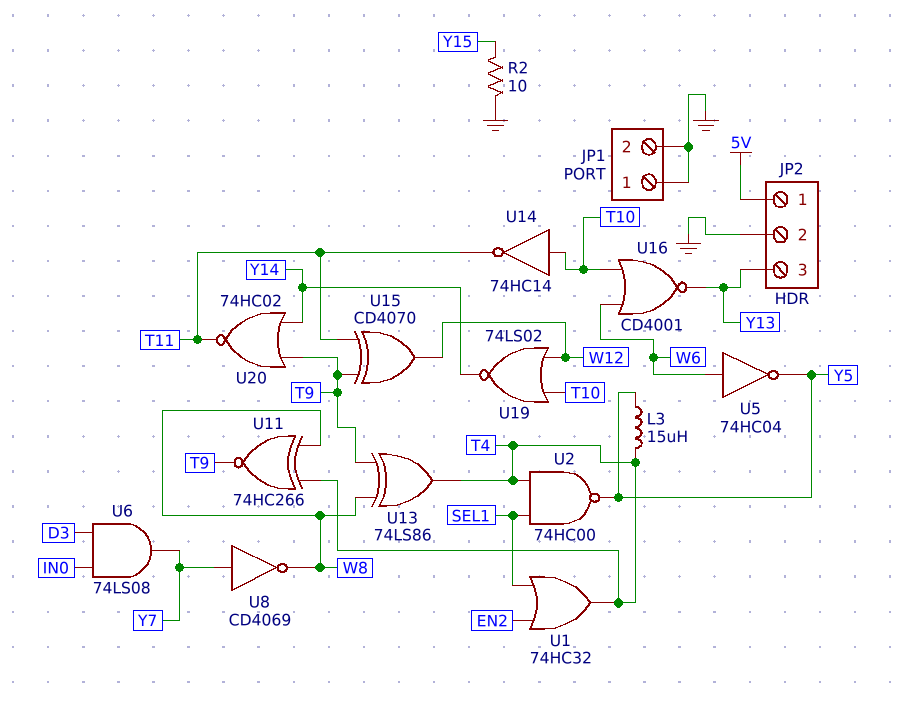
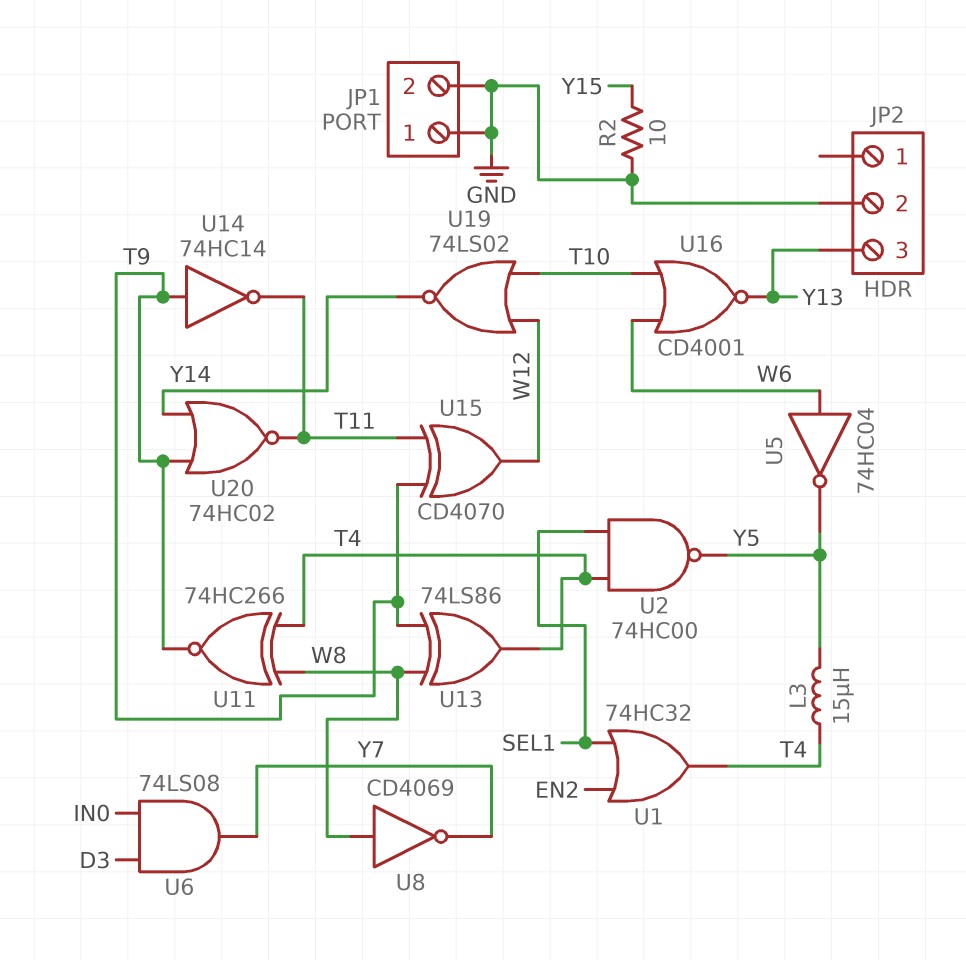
JP2 pin 1: 5V -> none
U8: NOT CD4069 (in Y7, out W8) -> NOT CD4069 (in W8, out Y7)
U14: NOT 74HC14 (in T10, out T11) -> NOT 74HC14 (in T9, out T11)

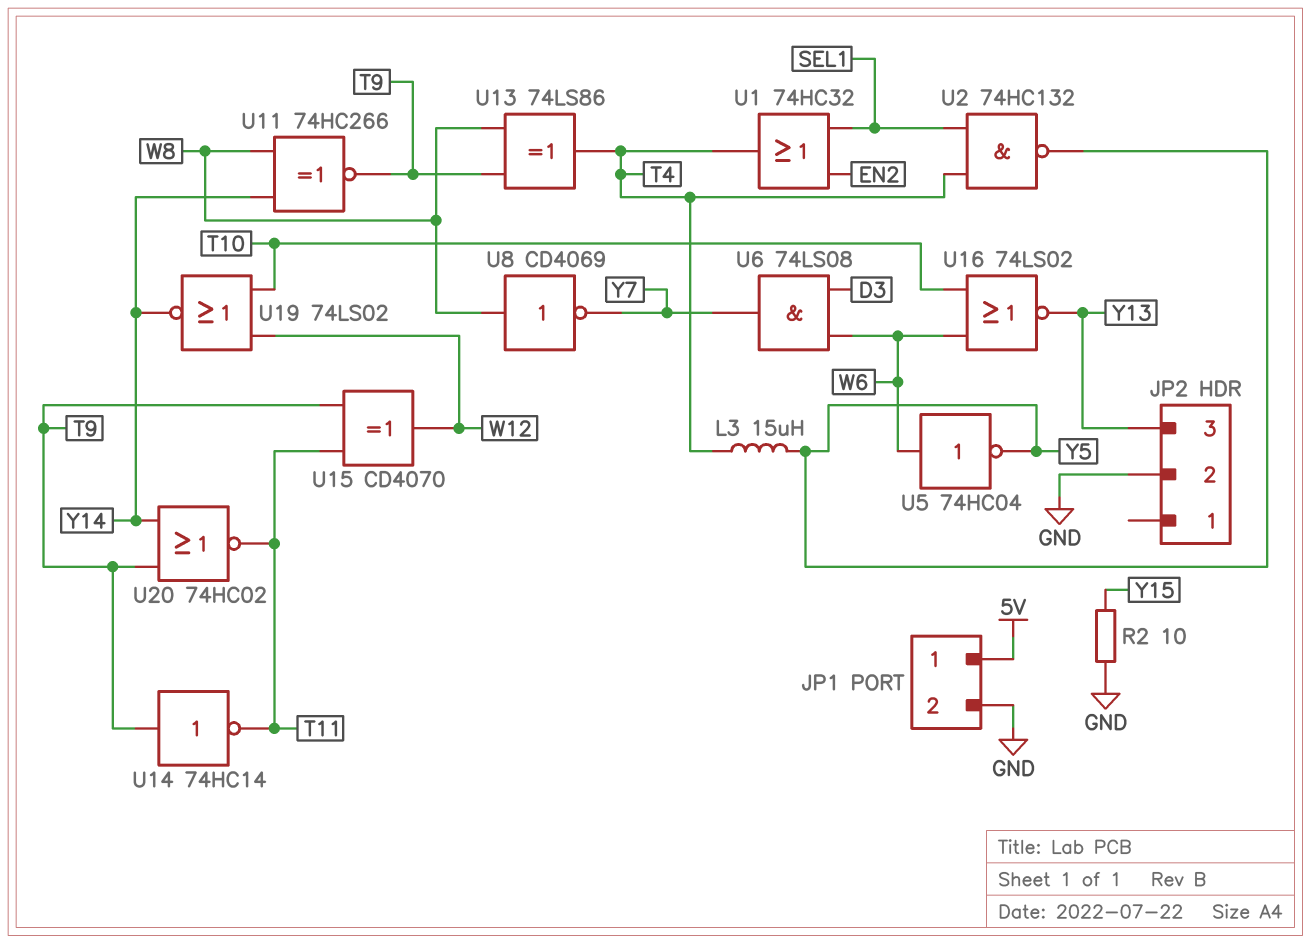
JP1 pin 1: GND -> 5V
U2: NAND 74HC00 (in SEL1, in T4, out Y5) -> NAND 74HC132 (in SEL1, in T4, out Y5)
U6: AND 74LS08 (in D3, in IN0, out Y7) -> AND 74LS08 (in D3, in W6, out Y7)
U11: XNOR 74HC266 (in T4, in W8, out T9) -> XNOR 74HC266 (in W8, in Y14, out T9)
U16: NOR CD4001 (in T10, in W6, out Y13) -> NOR 74LS02 (in T10, in W6, out Y13)

